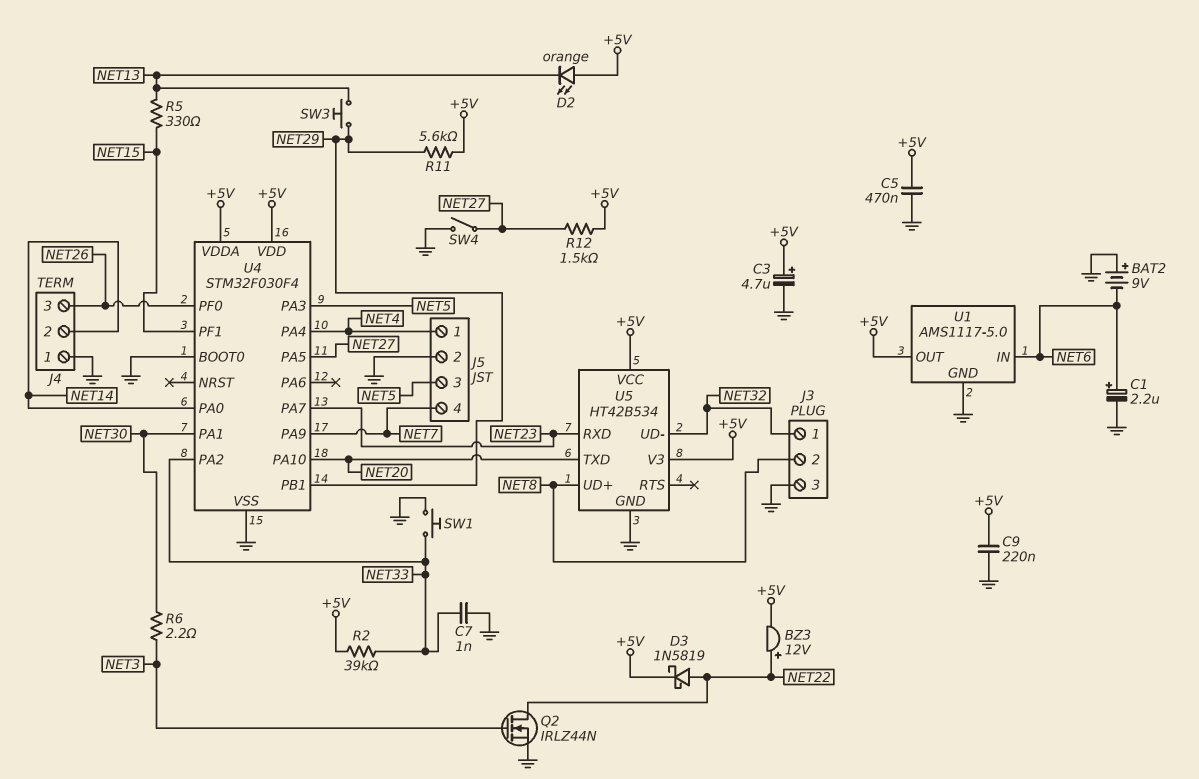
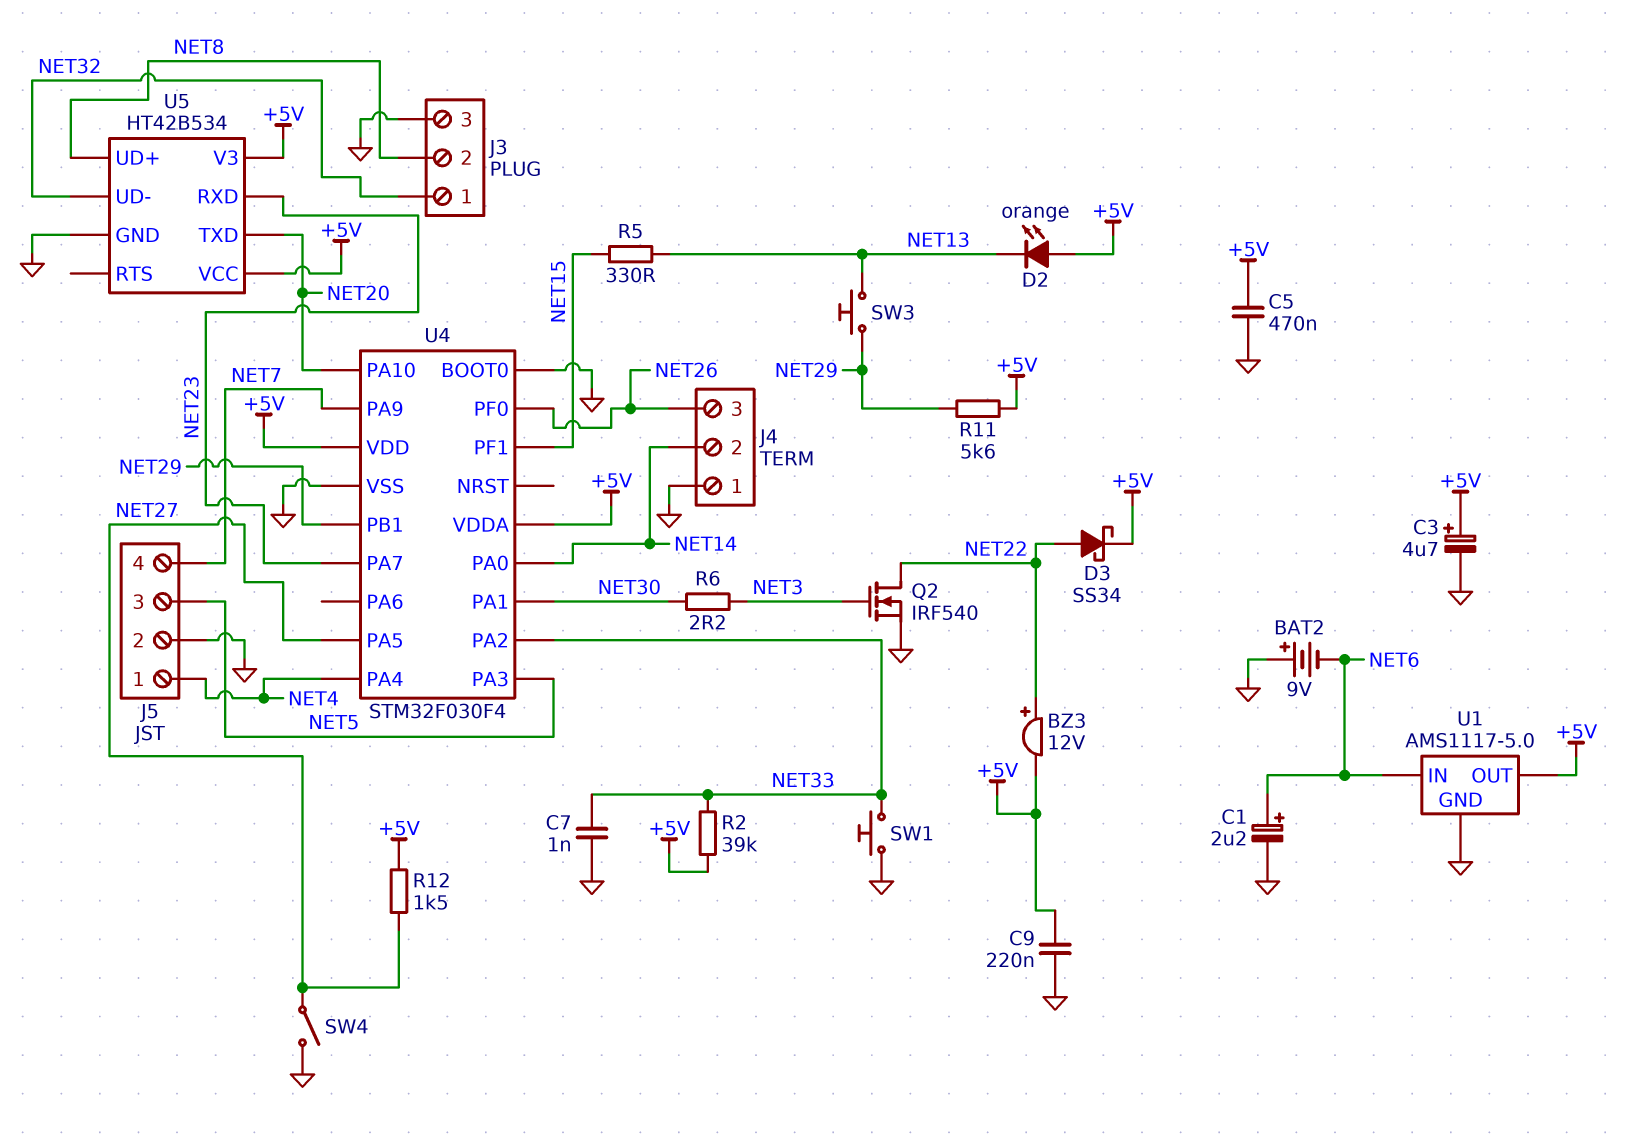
D3: schottky 1N5819 (A NET22, K +5V) -> schottky SS34 (A NET22, K +5V)
Q2: NMOS IRLZ44N (G NET3, D NET22, S GND) -> NMOS IRF540 (G NET3, D NET22, S GND)

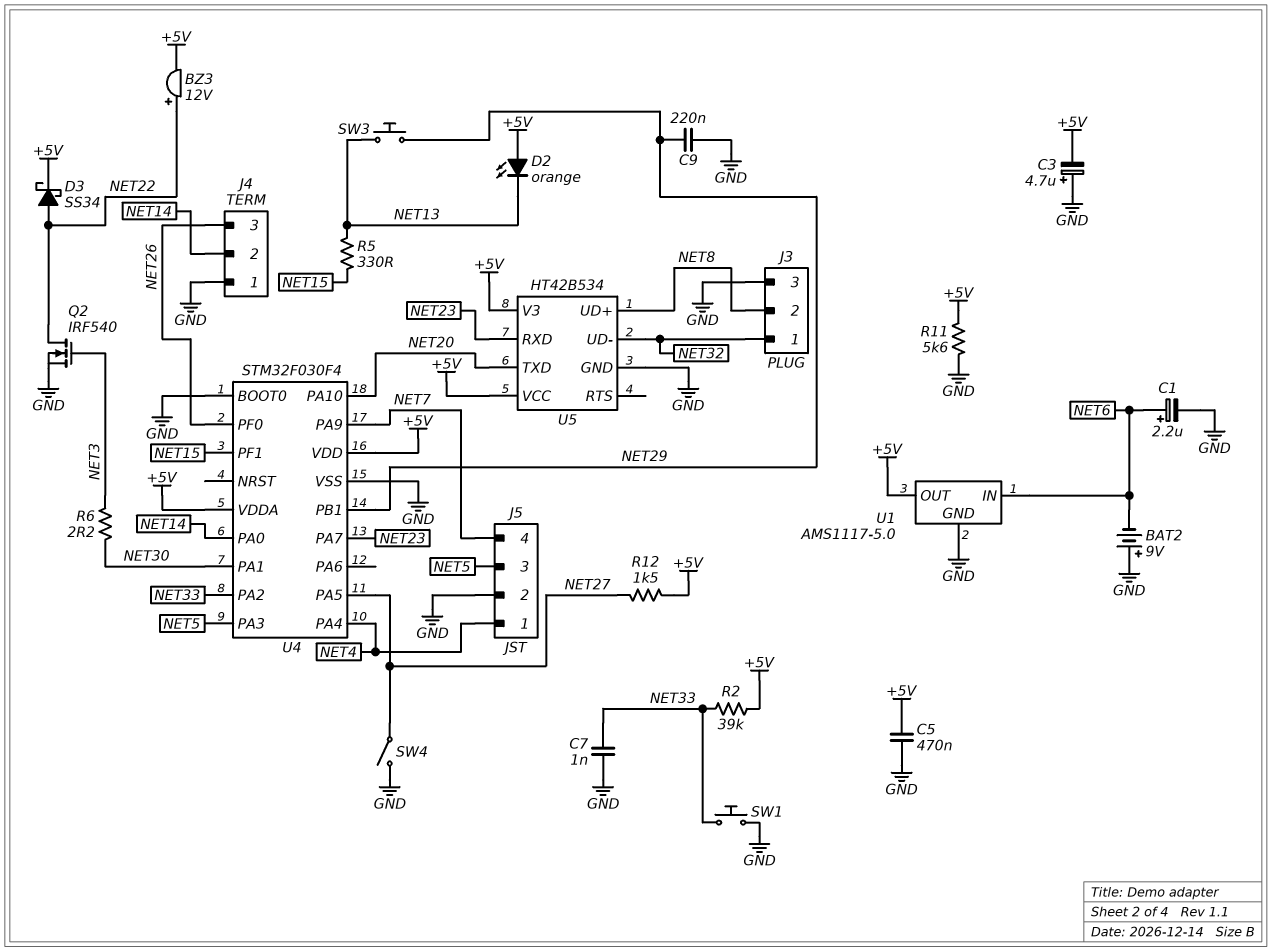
C3: 4.7uF (plus +5V, minus GND) -> 4.7uF (plus GND, minus +5V)
C9: 220nF (+5V, GND) -> 220nF (GND, NET29)
R11: 5.6k (+5V, NET29) -> 5.6k (+5V, GND)

